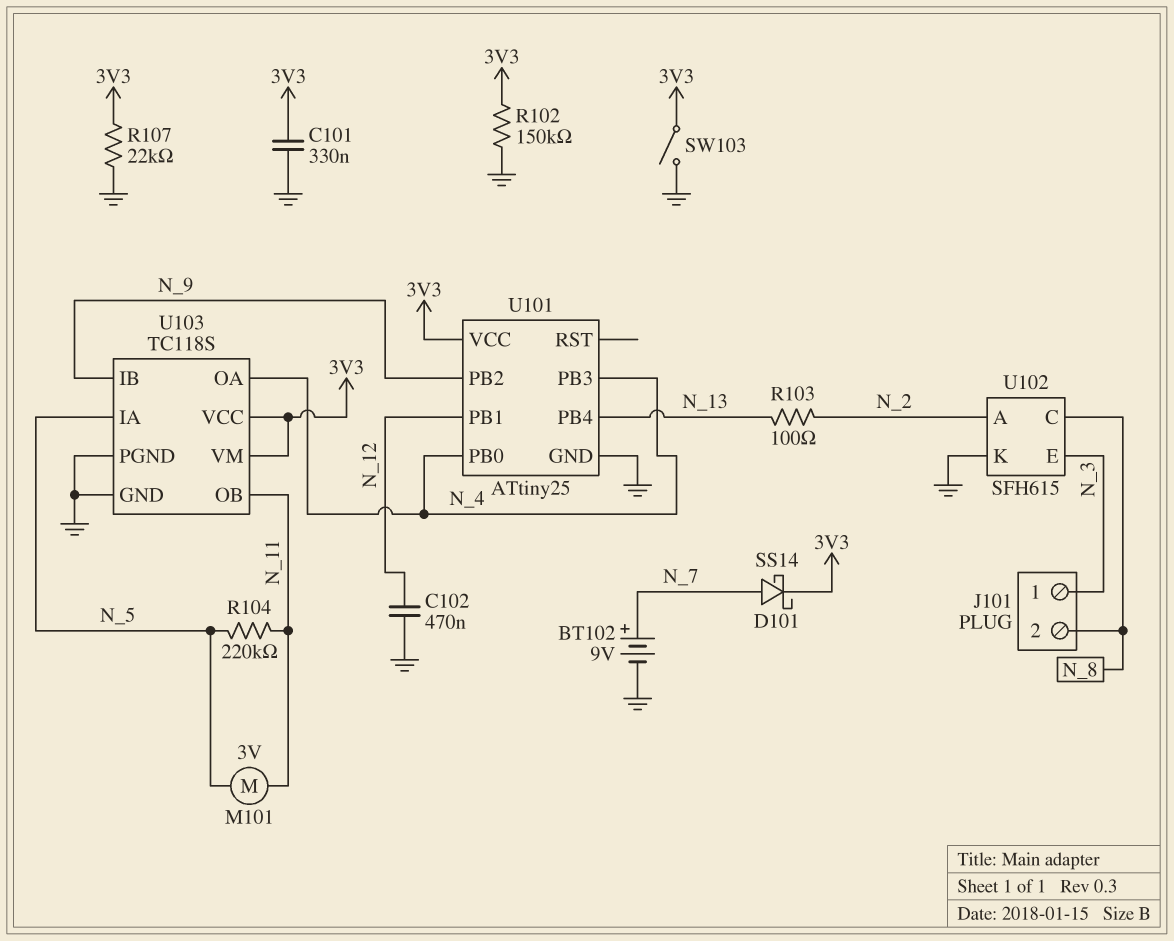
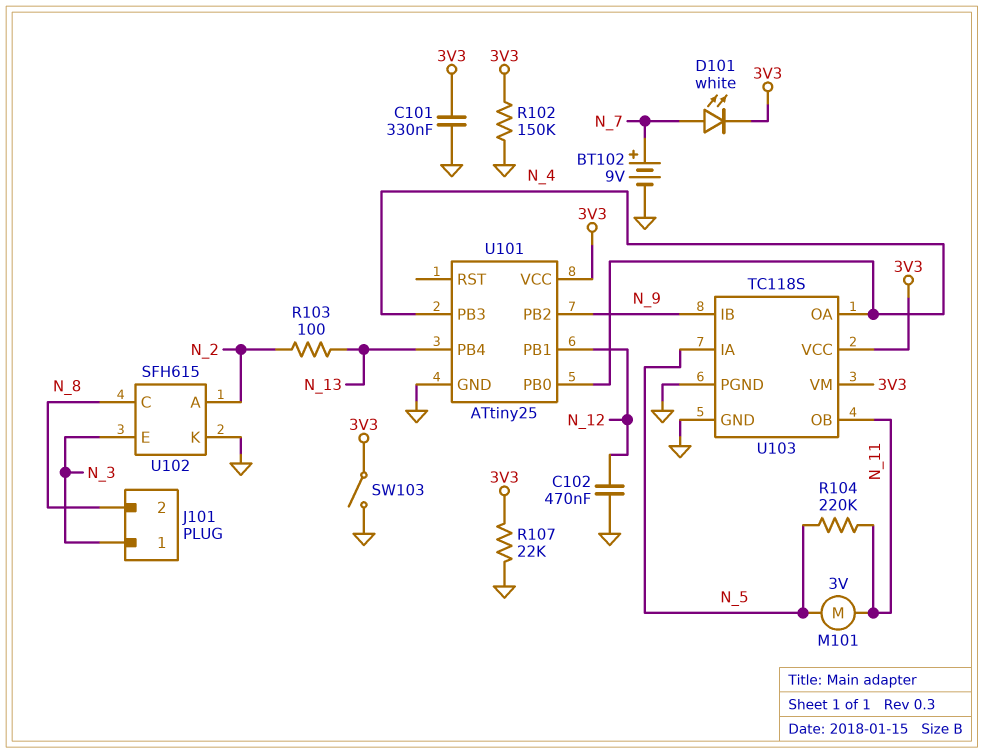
D101: schottky SS14 (A N_7, K 3V3) -> LED white (A N_7, K 3V3)

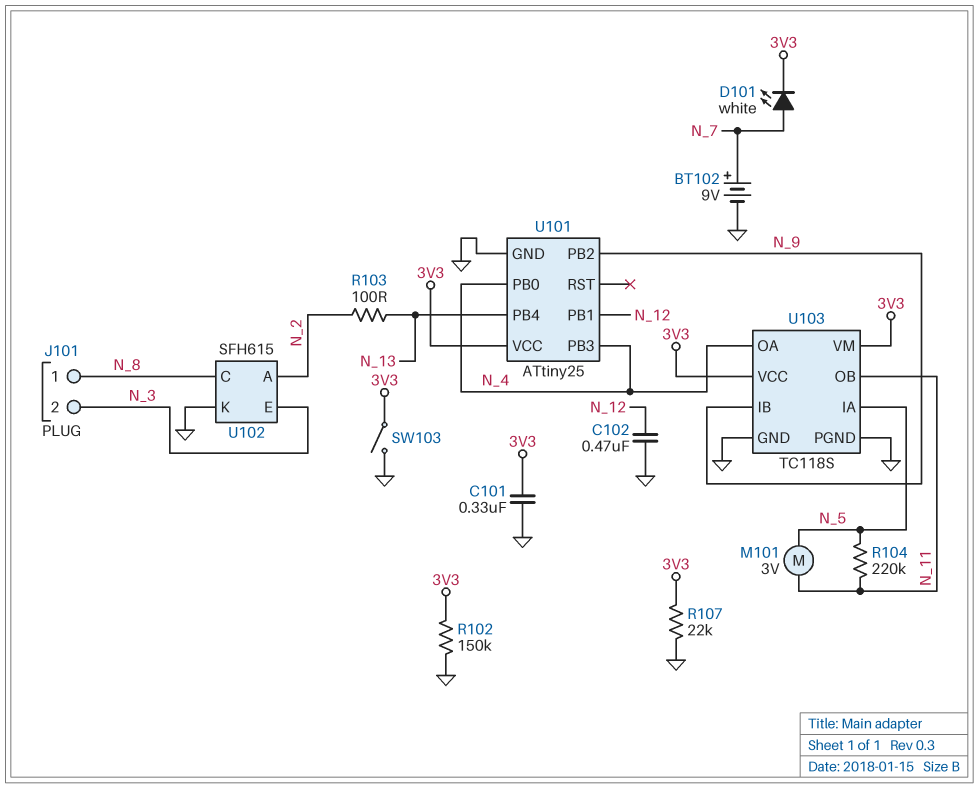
J101 pin 1: N_3 -> N_8
J101 pin 2: N_8 -> N_3

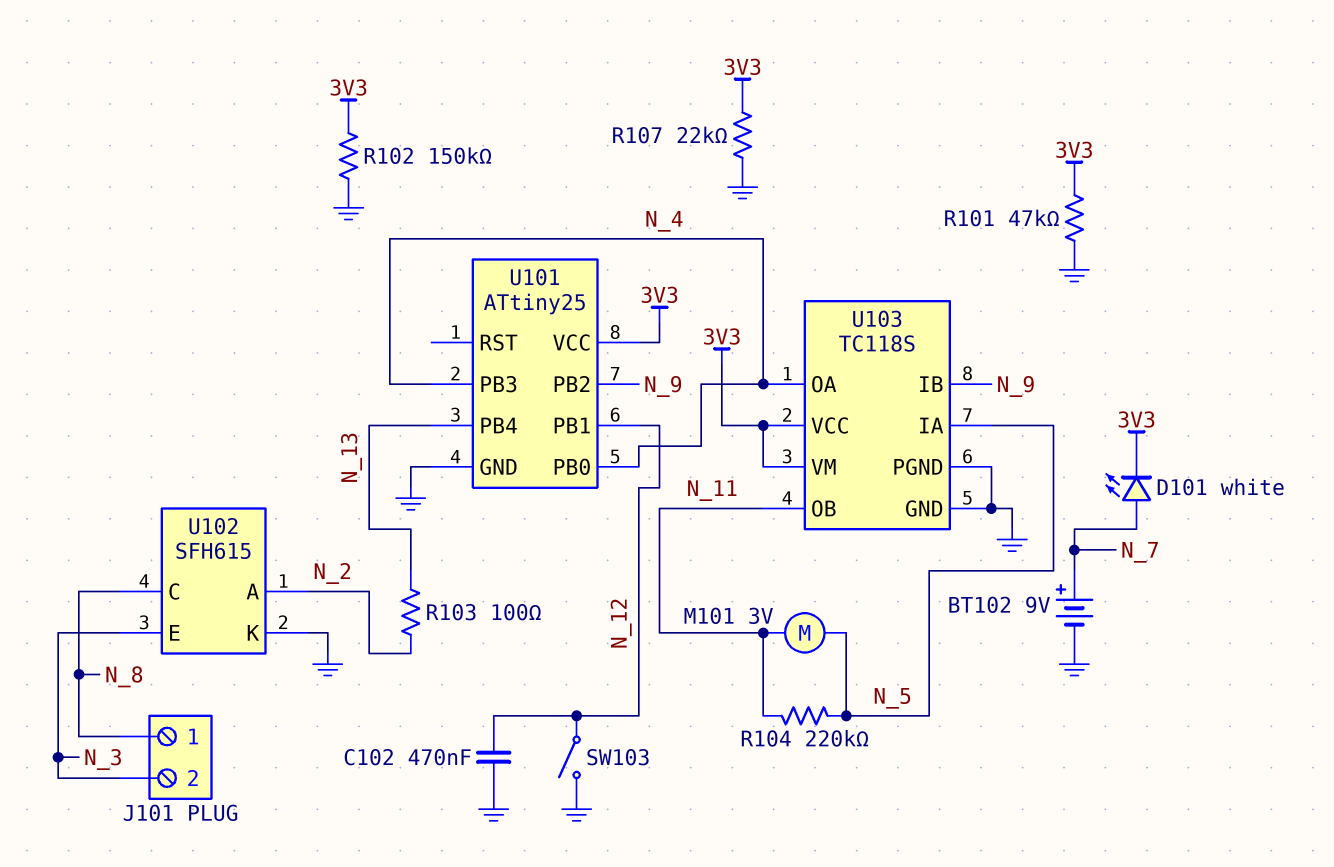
C101: 330nF (3V3, GND) -> none
R101: none -> 47k (3V3, GND)
SW103: switch (3V3, GND) -> switch (GND, N_12)

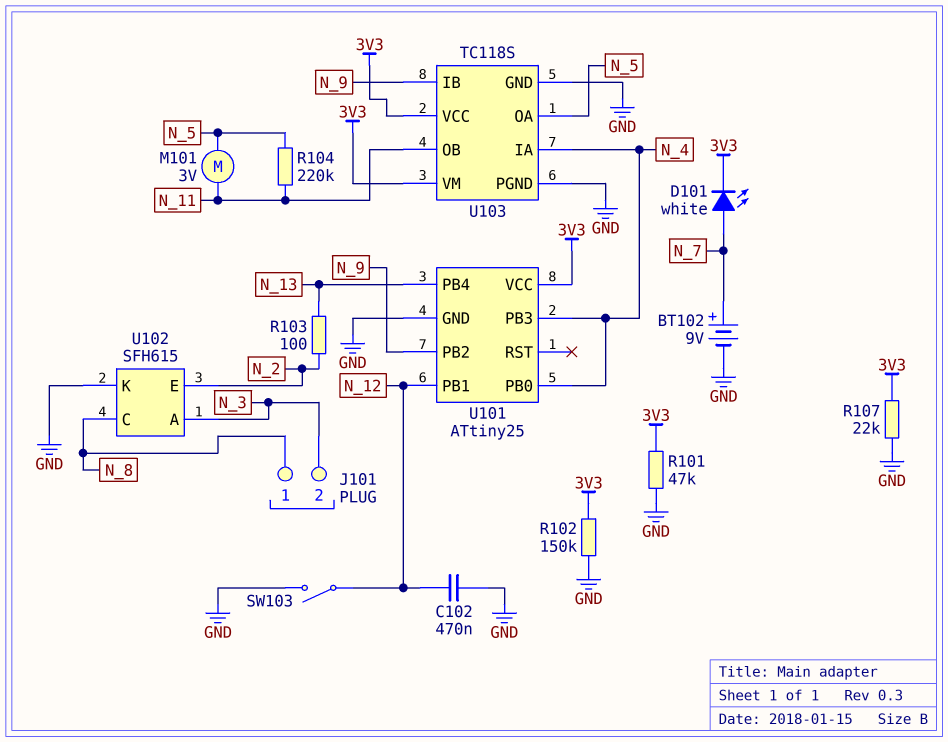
U102 pin A: N_2 -> N_3
U102 pin E: N_3 -> N_2
U103 pin IA: N_5 -> N_4
U103 pin OA: N_4 -> N_5

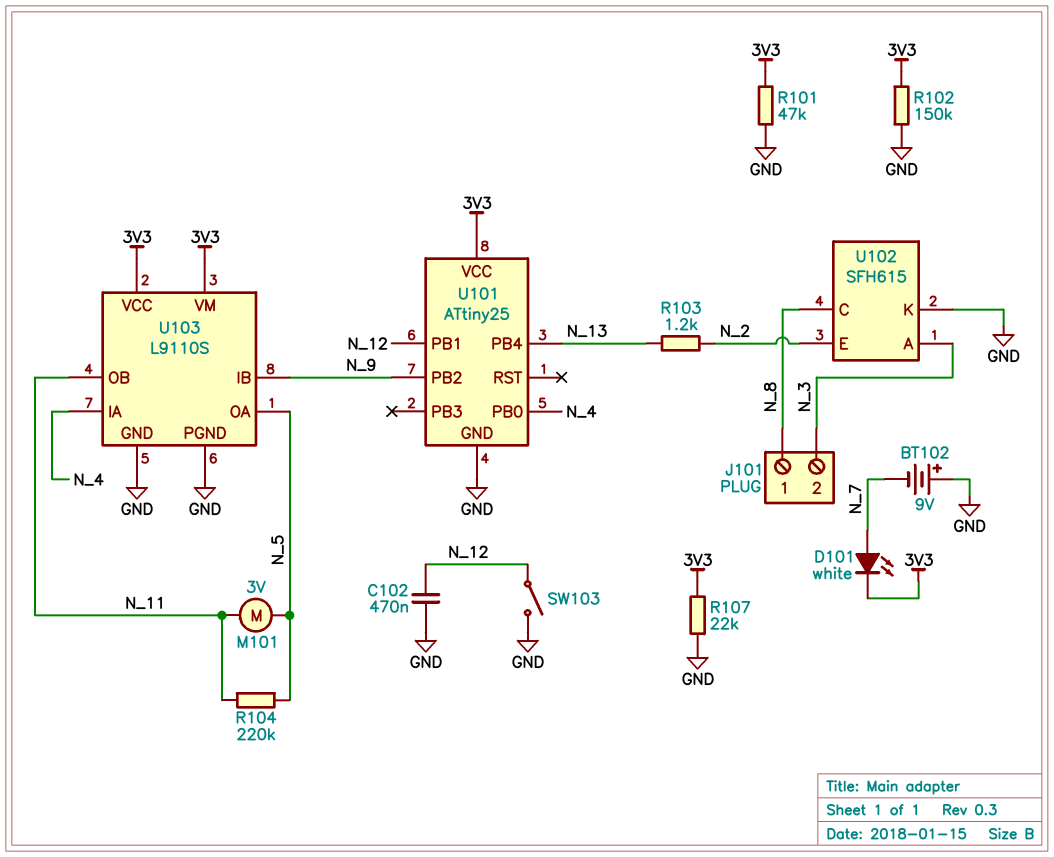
BT102: 9V (plus N_7, minus GND) -> 9V (plus GND, minus N_7)
R103: 100 (N_2, N_13) -> 1.2k (N_2, N_13)
U101 pin PB3: N_4 -> none
U103: TC118S -> L9110S

